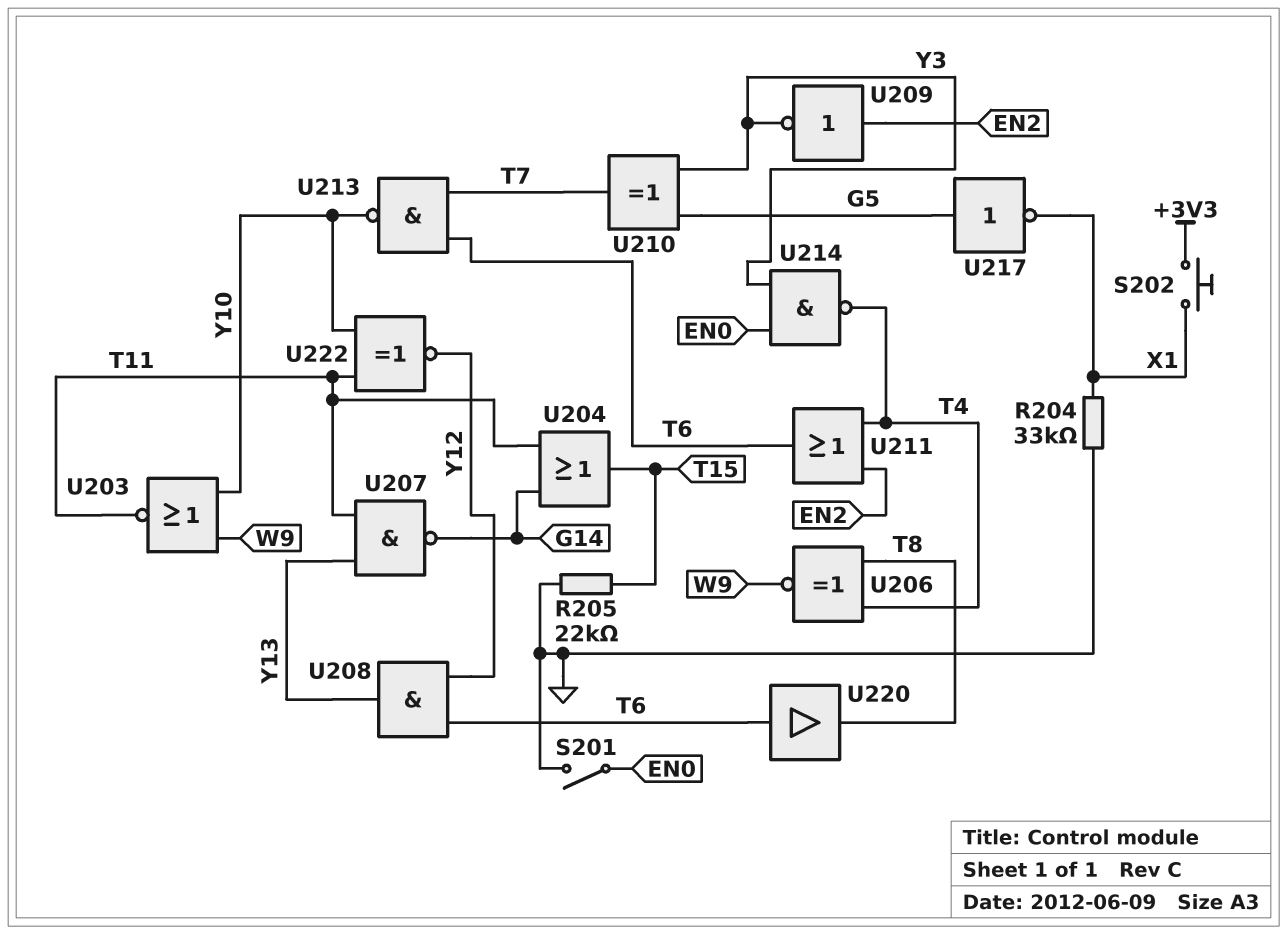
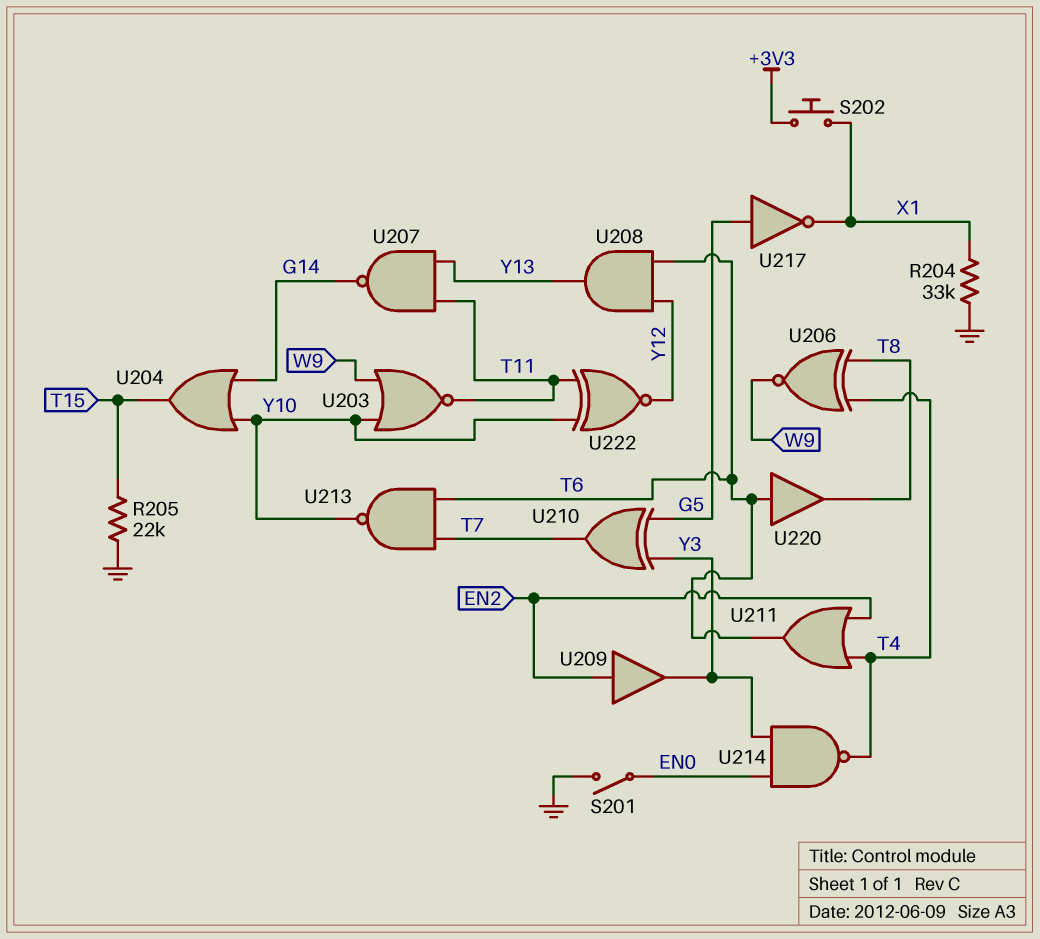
U204: OR (in G14, in T11, out T15) -> OR (in G14, in Y10, out T15)
U209: NOT (in EN2, out Y3) -> buffer (in EN2, out Y3)

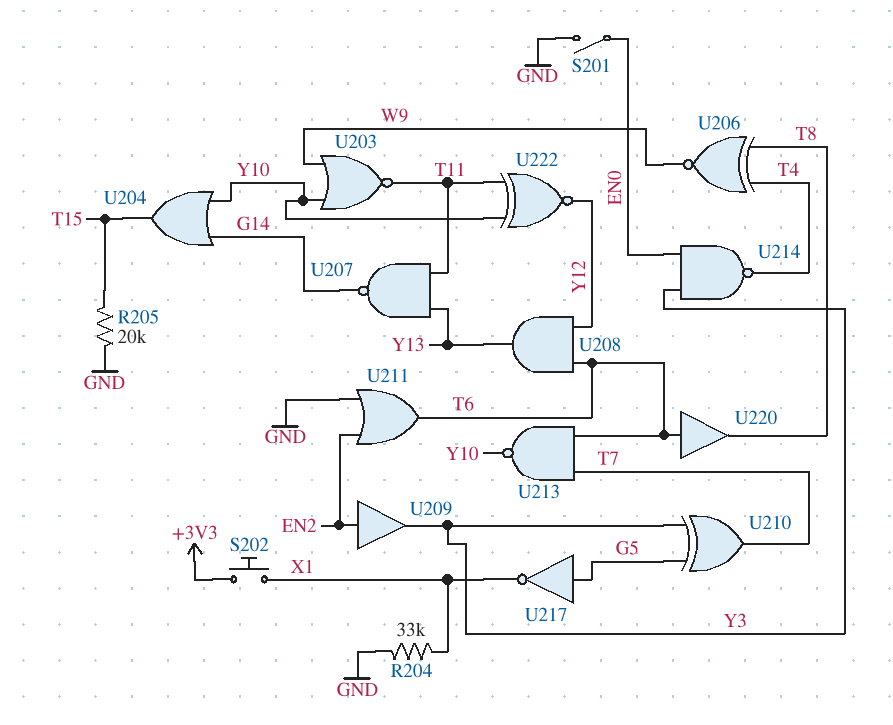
R205: 22k (GND, T15) -> 20k (GND, T15)
U211: OR (in EN2, in T4, out T6) -> OR (in EN2, in GND, out T6)

